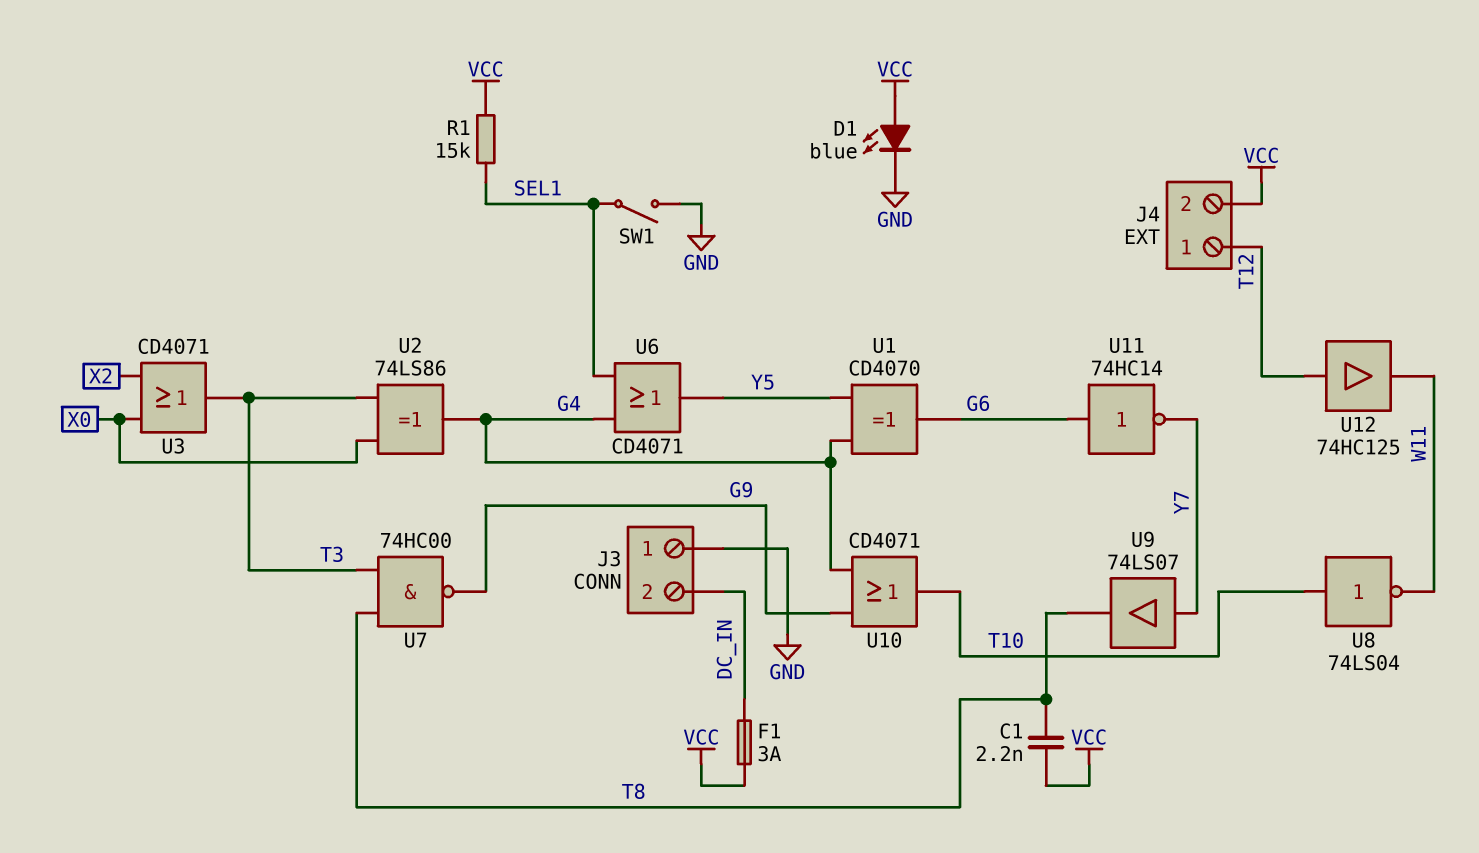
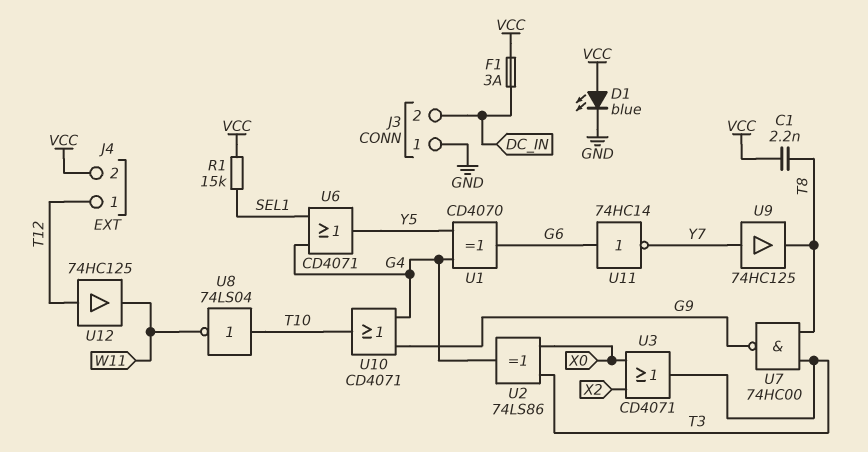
SW1: switch (GND, SEL1) -> none
U9: buffer 74LS07 (in Y7, out T8) -> buffer 74HC125 (in Y7, out T8)

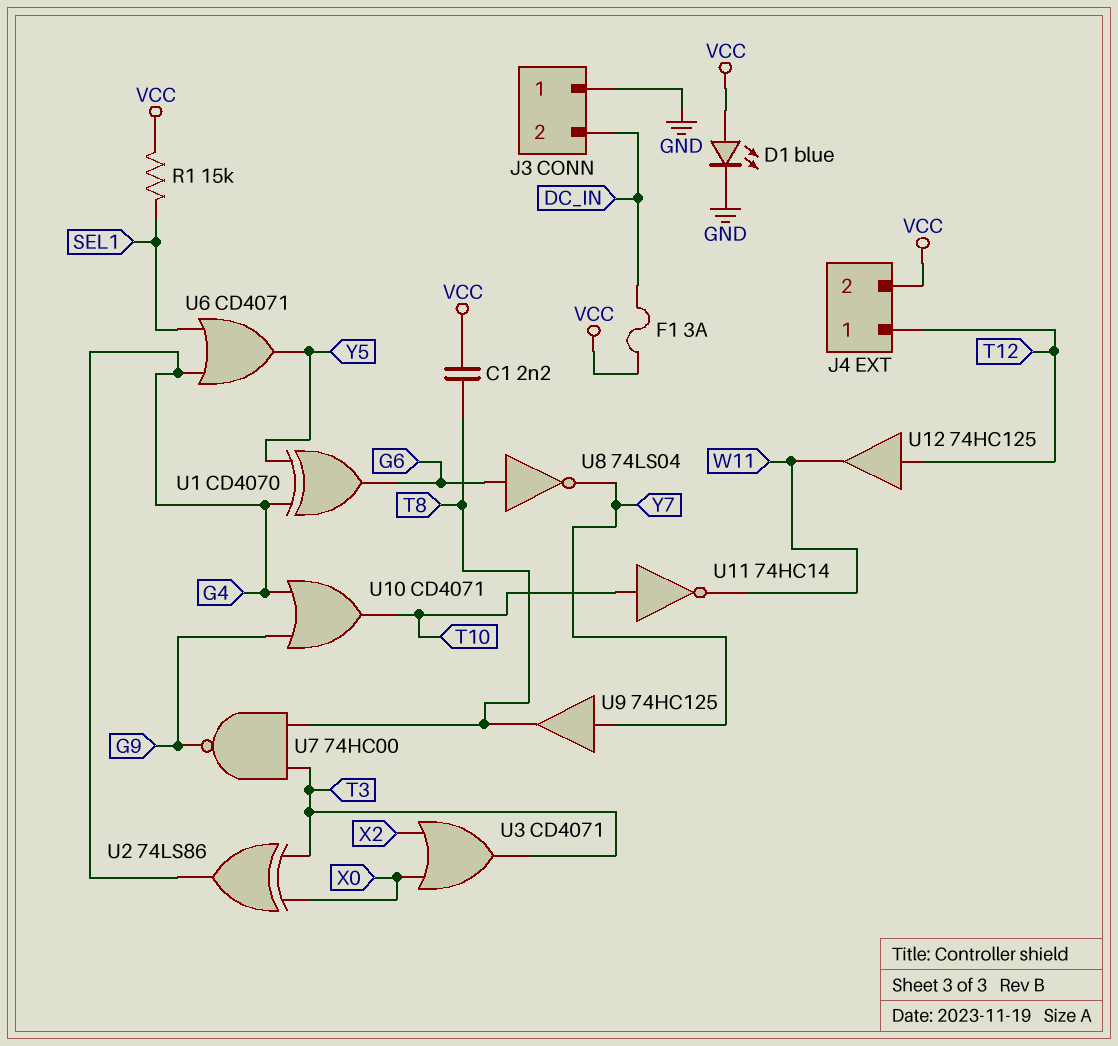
U8: NOT 74LS04 (in T10, out W11) -> NOT 74LS04 (in G6, out Y7)
U11: NOT 74HC14 (in G6, out Y7) -> NOT 74HC14 (in T10, out W11)

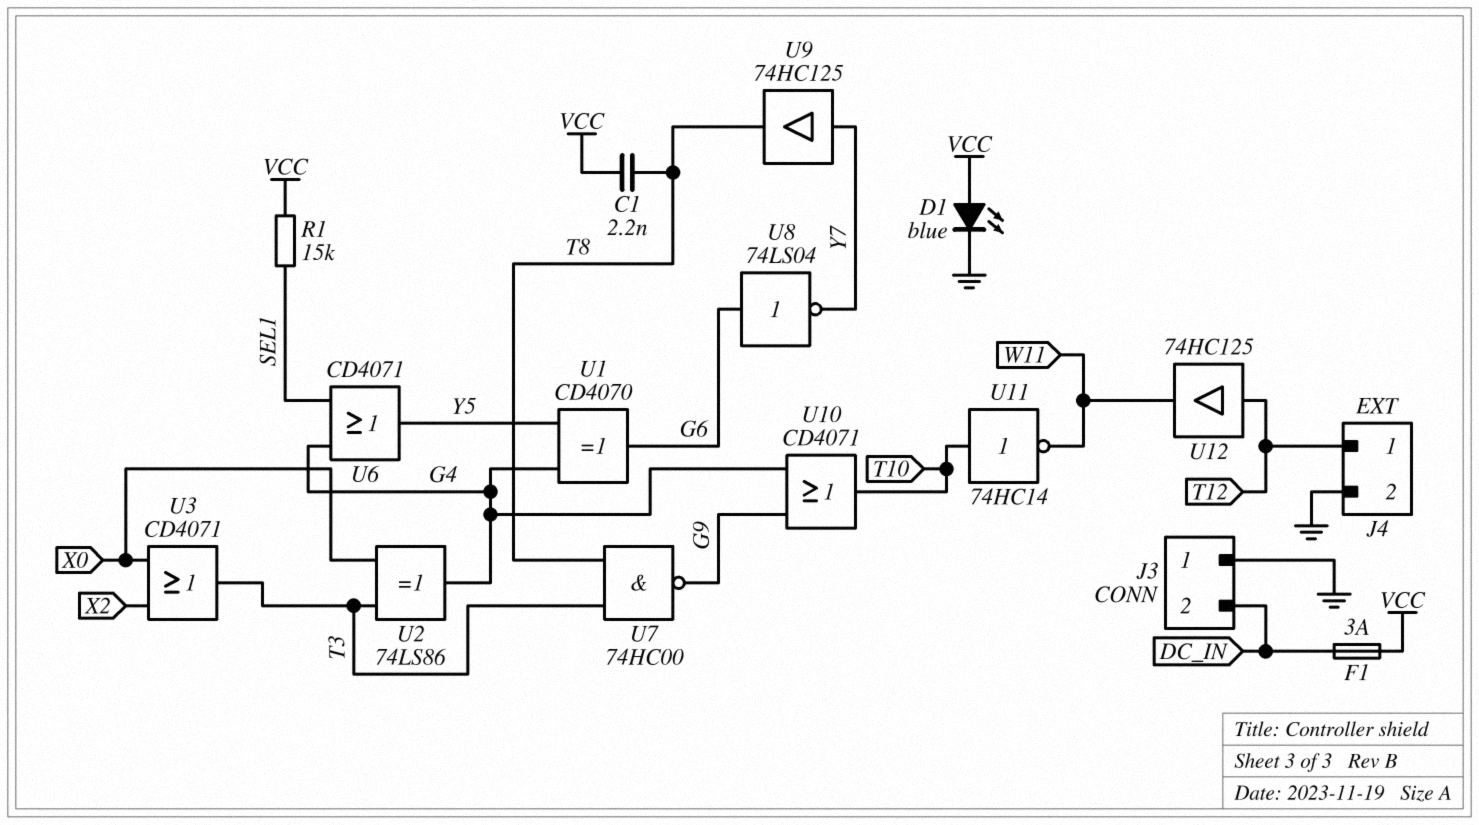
J4 pin 2: VCC -> GND

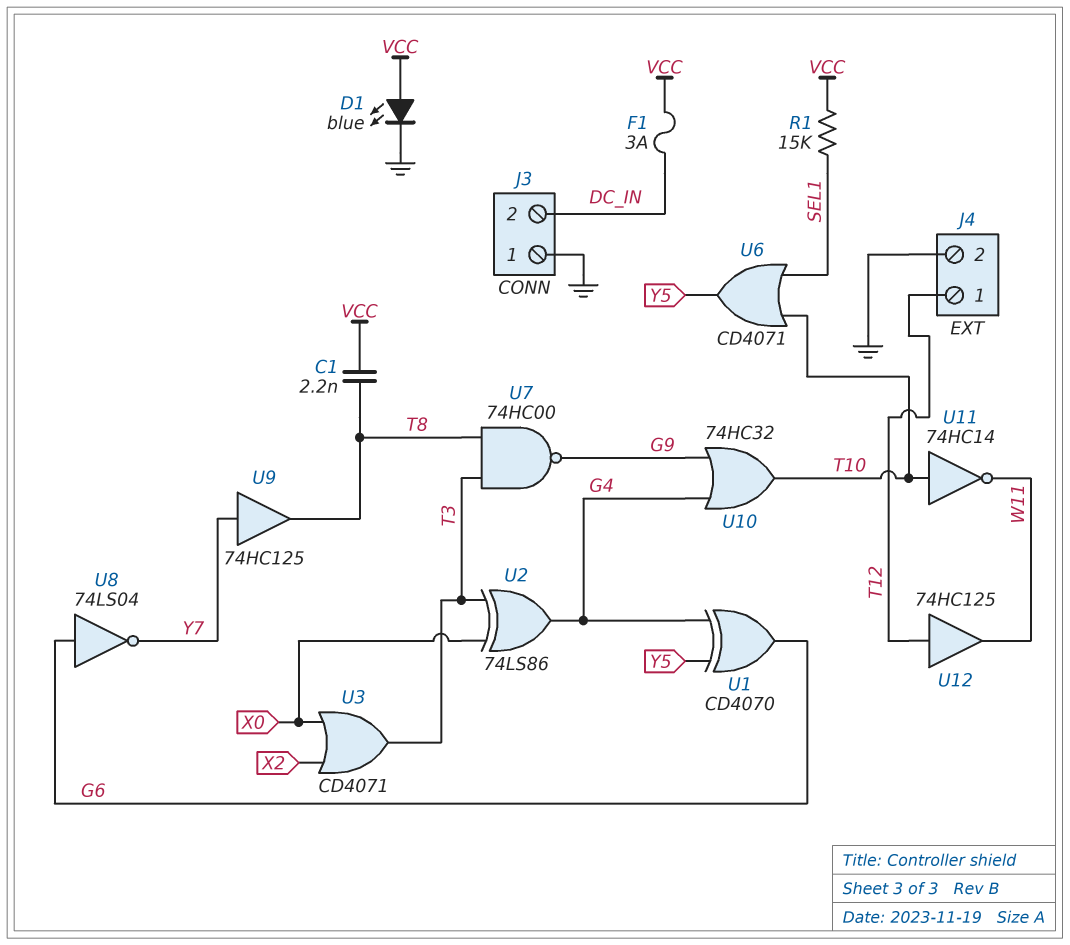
U6: OR CD4071 (in G4, in SEL1, out Y5) -> OR CD4071 (in SEL1, in T10, out Y5)
U10: OR CD4071 (in G4, in G9, out T10) -> OR 74HC32 (in G4, in G9, out T10)

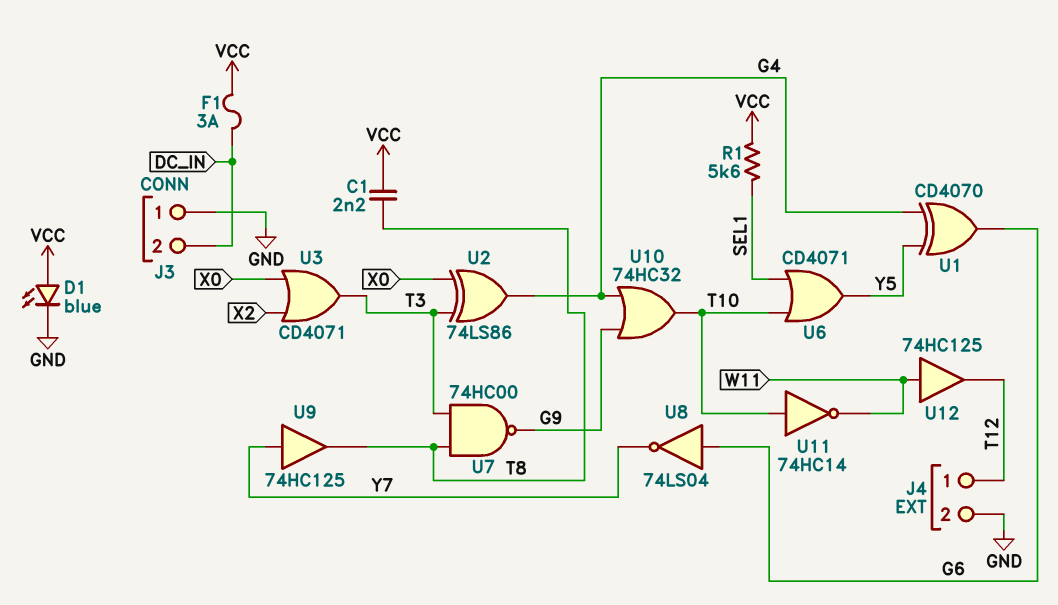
R1: 15k (SEL1, VCC) -> 5.6k (SEL1, VCC)
U12: buffer 74HC125 (in T12, out W11) -> buffer 74HC125 (in W11, out T12)

